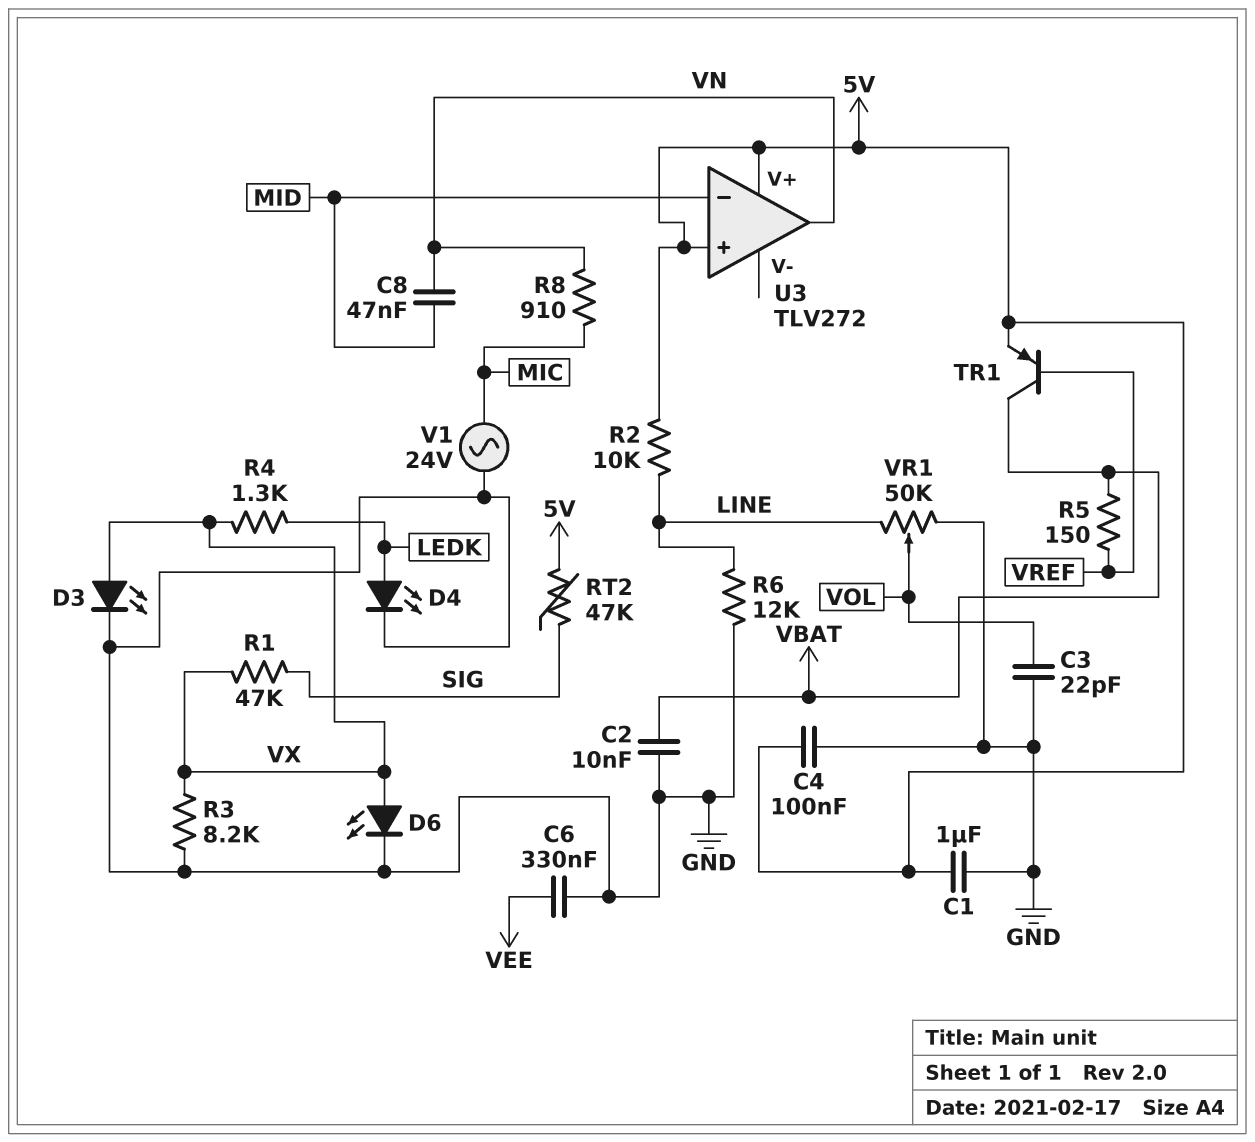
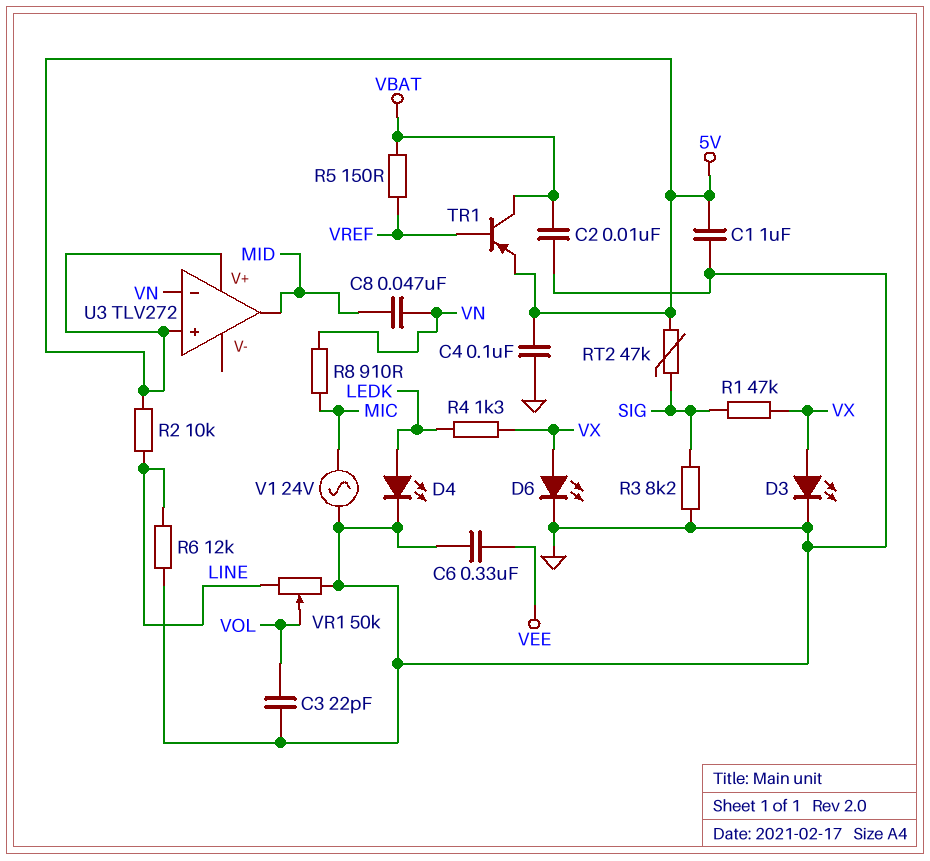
R3: 8.2k (GND, VX) -> 8.2k (GND, SIG)
U3 pin in-: MID -> VN
U3 pin out: VN -> MID

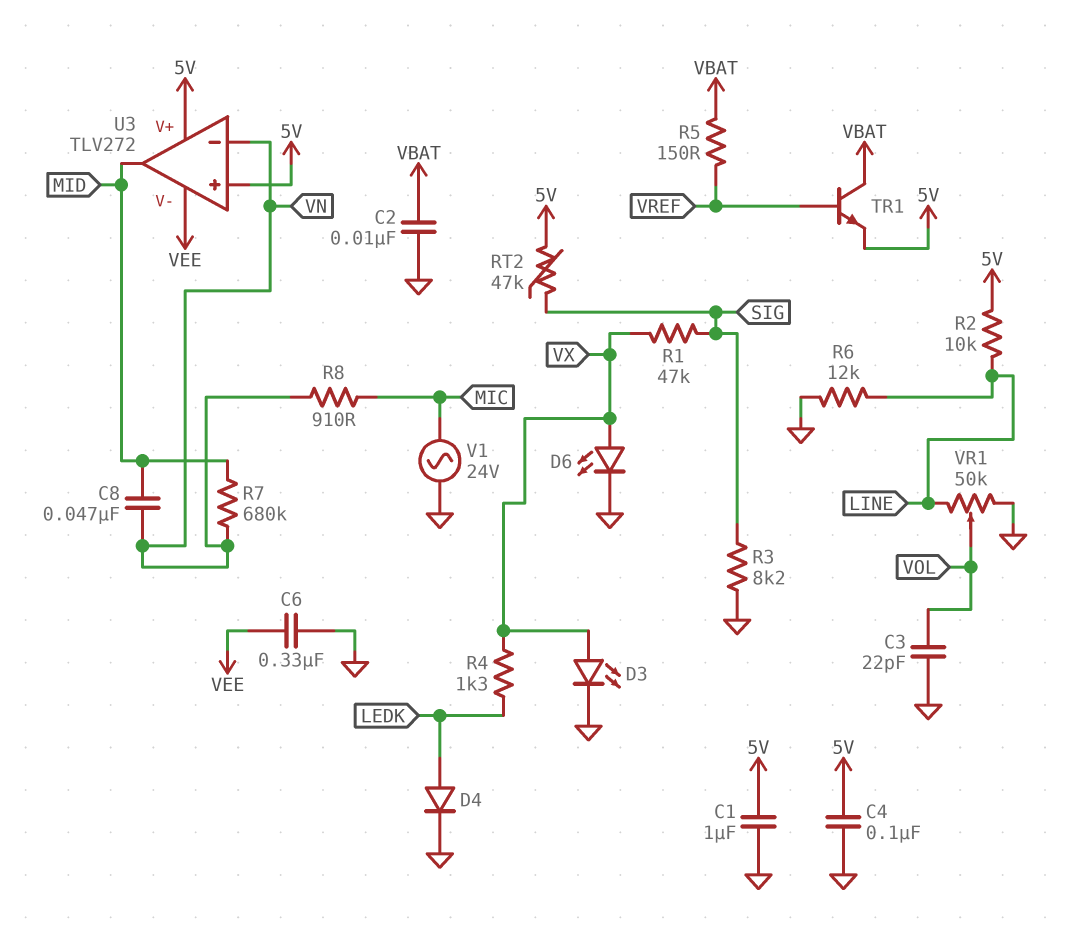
D4: LED (A LEDK, K GND) -> diode (A LEDK, K GND)
R7: none -> 680k (MID, VN)
TR1: PNP (B VREF, C VBAT, E 5V) -> NPN (B VREF, C VBAT, E 5V)
U3 pin V-: none -> VEE

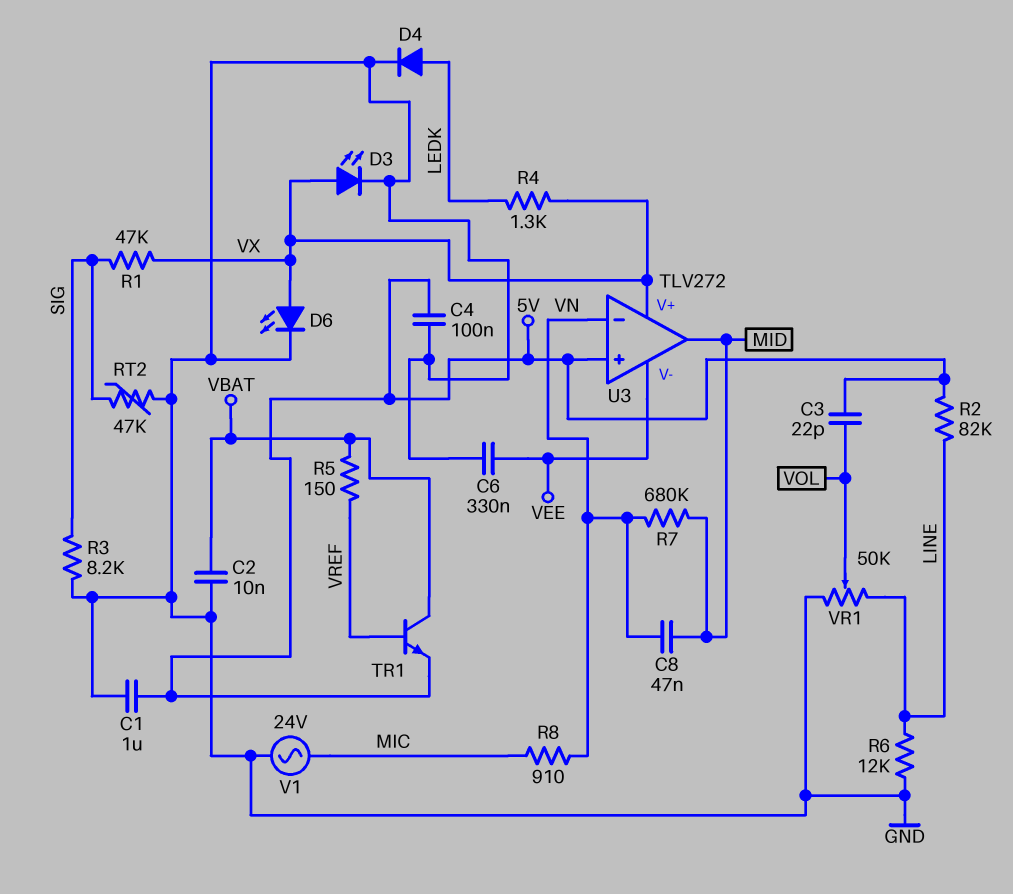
C3: 22pF (GND, VOL) -> 22pF (5V, VOL)
R2: 10k (5V, LINE) -> 82k (5V, LINE)
RT2: 47k (5V, SIG) -> 47k (GND, SIG)
U3 pin V+: 5V -> VX

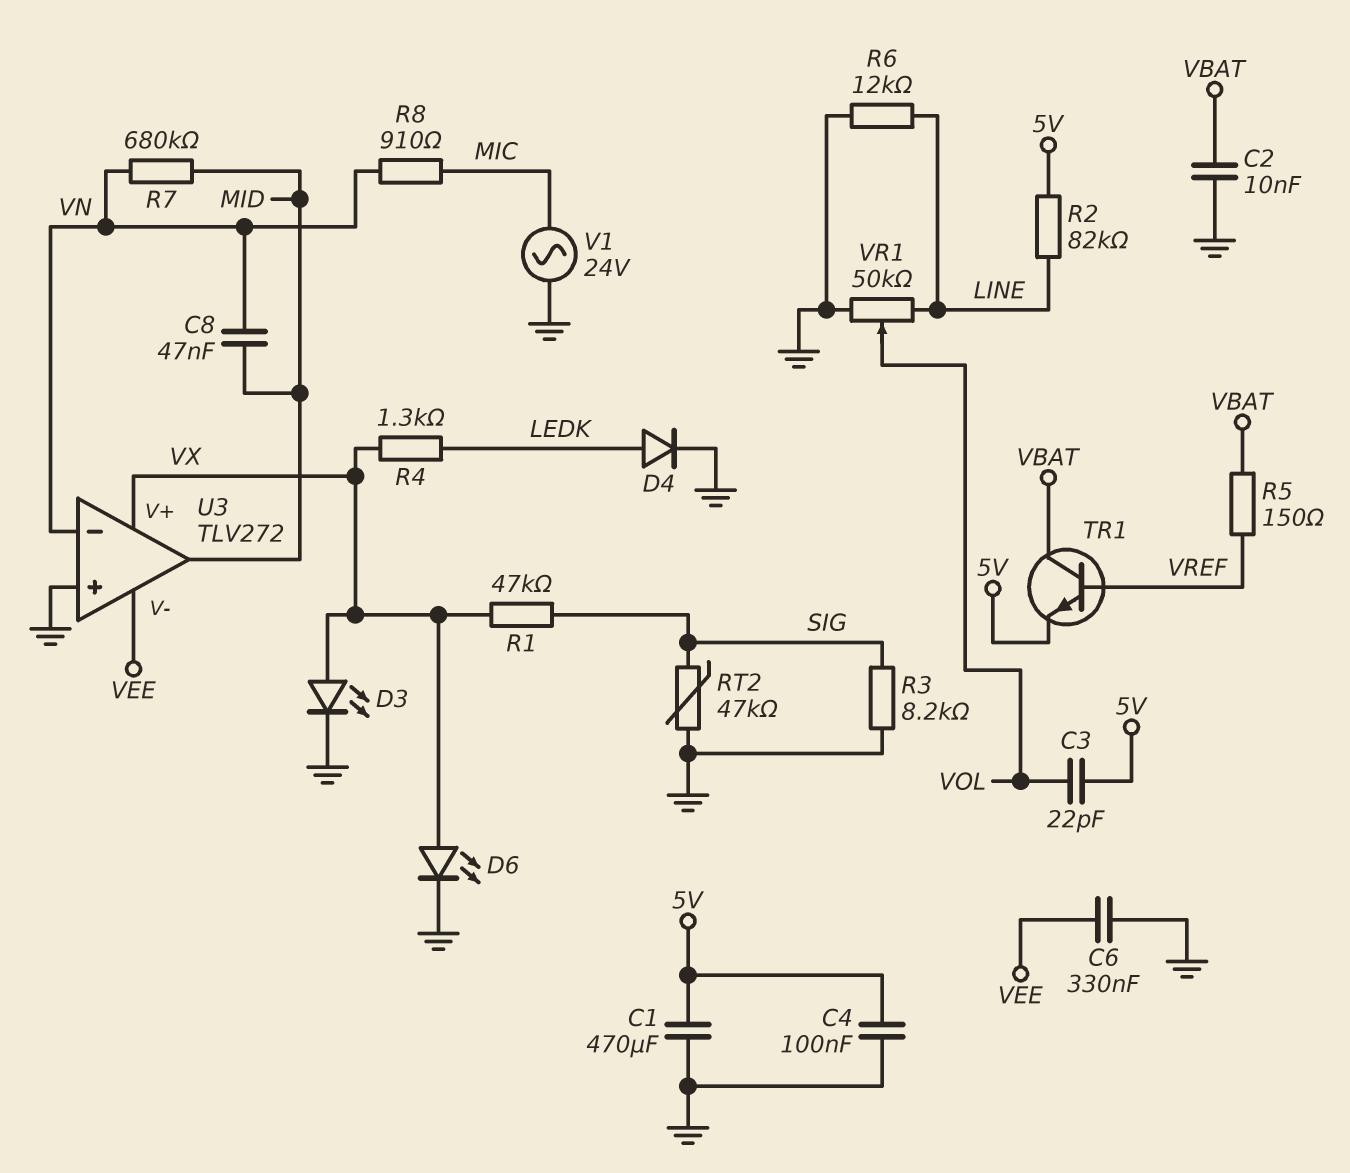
C1: 1uF (5V, GND) -> 470uF (5V, GND)
U3 pin in+: 5V -> GND

